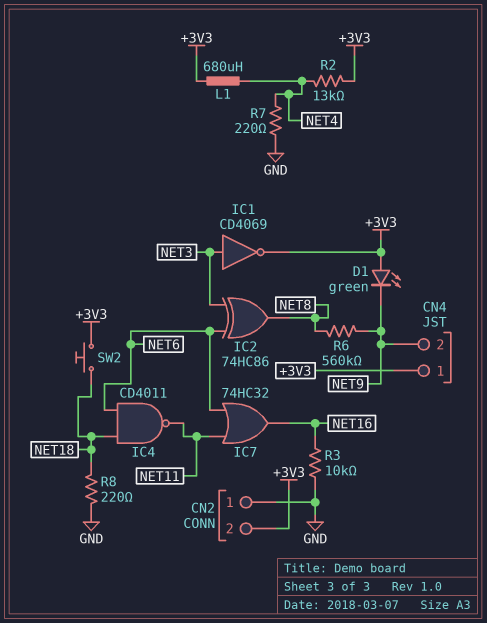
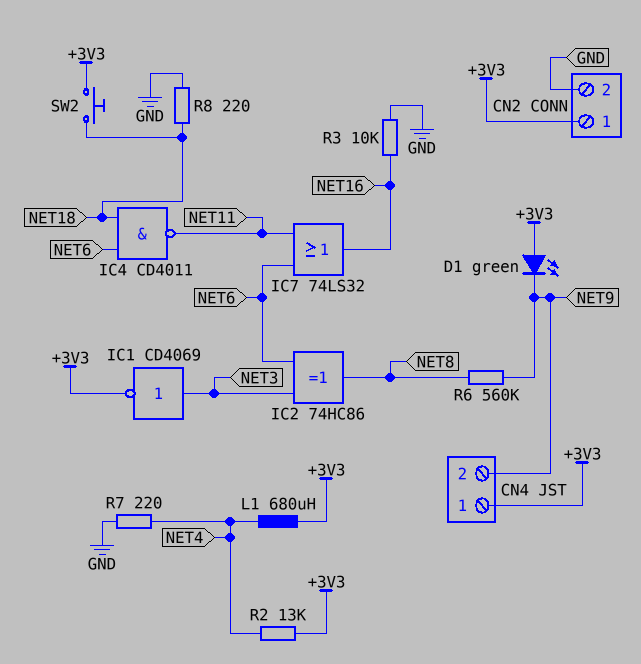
CN2 pin 1: GND -> +3V3
CN2 pin 2: +3V3 -> GND
IC7: OR 74HC32 (in NET6, in NET11, out NET16) -> OR 74LS32 (in NET6, in NET11, out NET16)

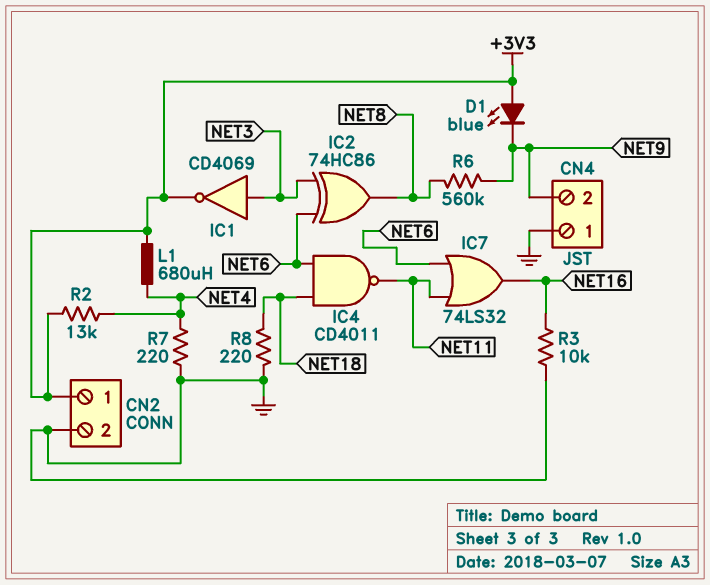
CN4 pin 1: +3V3 -> GND
D1: LED green (A +3V3, K NET9) -> LED blue (A +3V3, K NET9)
SW2: button (+3V3, NET18) -> none

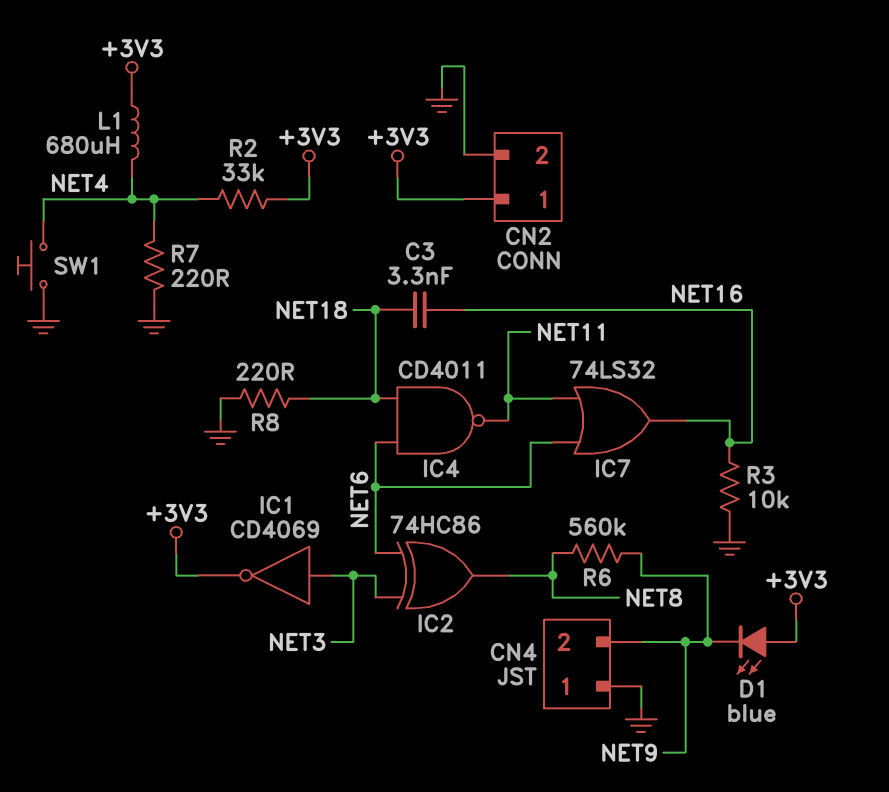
C3: none -> 3.3nF (NET16, NET18)
R2: 13k (+3V3, NET4) -> 33k (+3V3, NET4)
SW1: none -> button (GND, NET4)

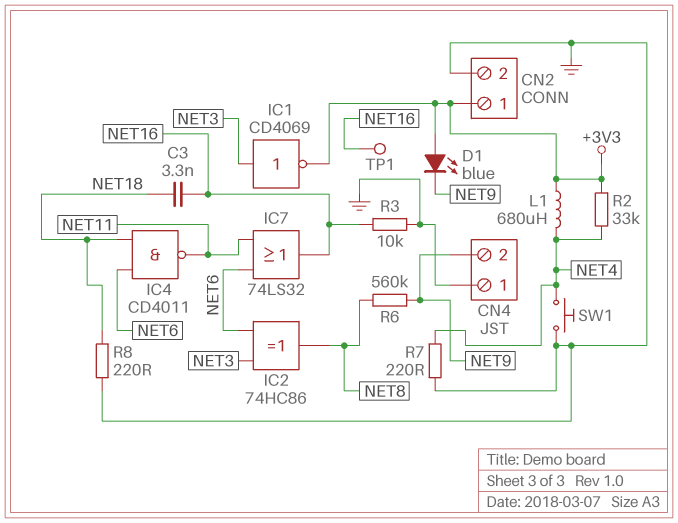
TP1: none -> test point (NET16)

